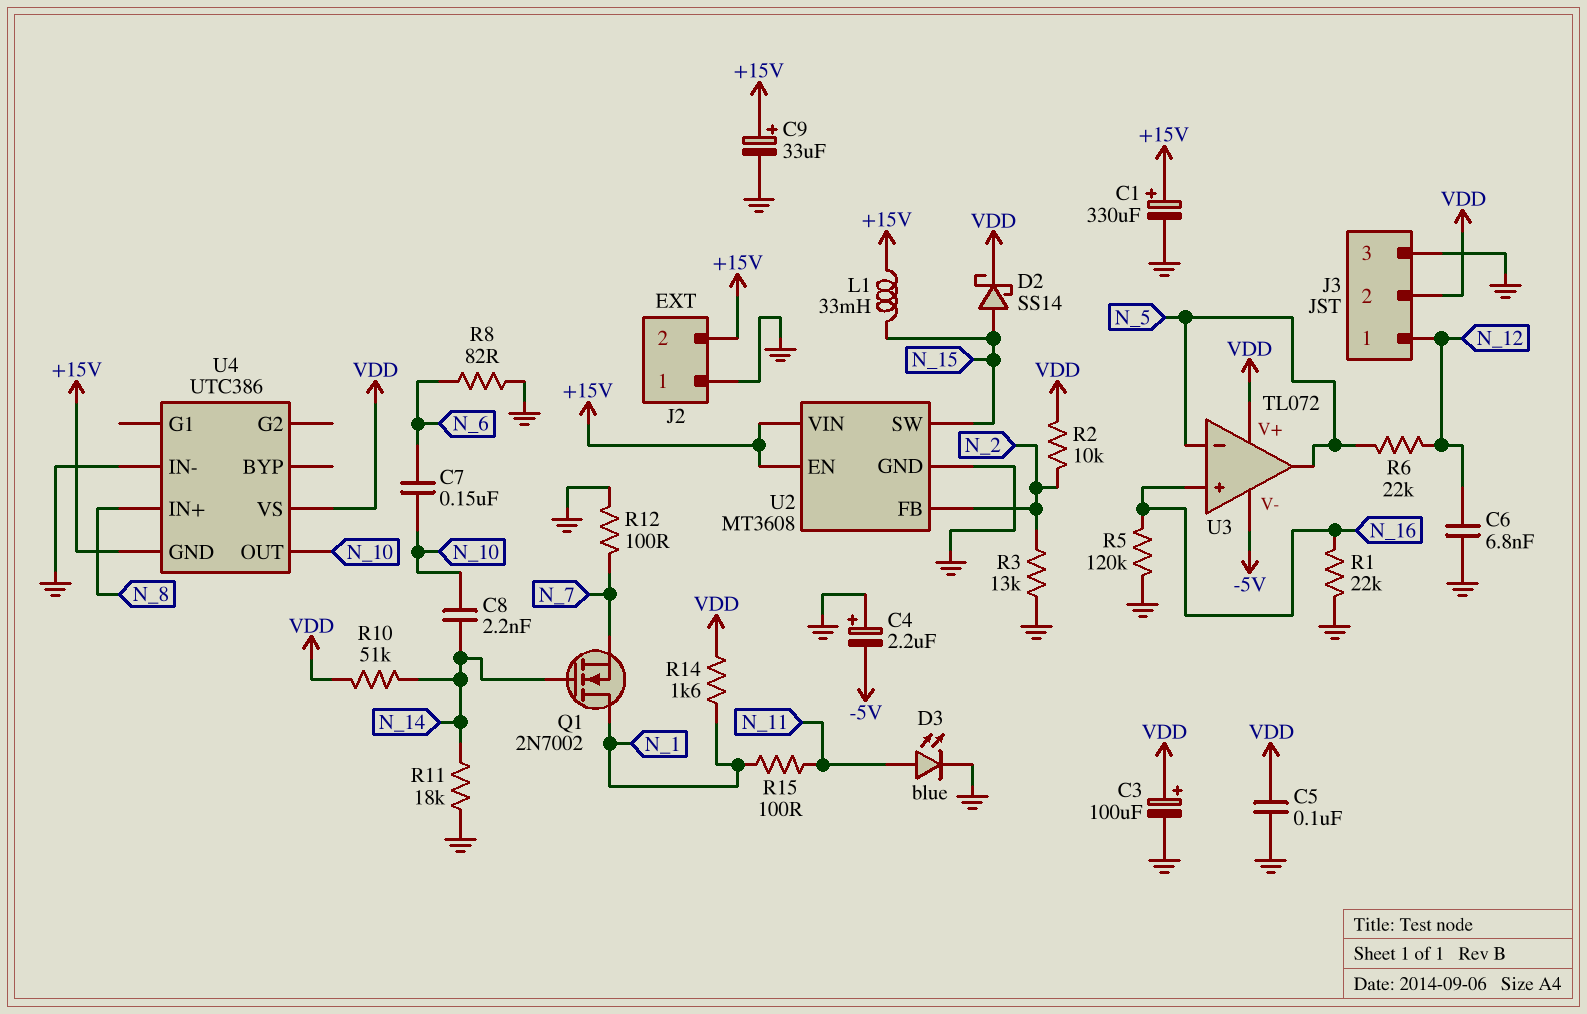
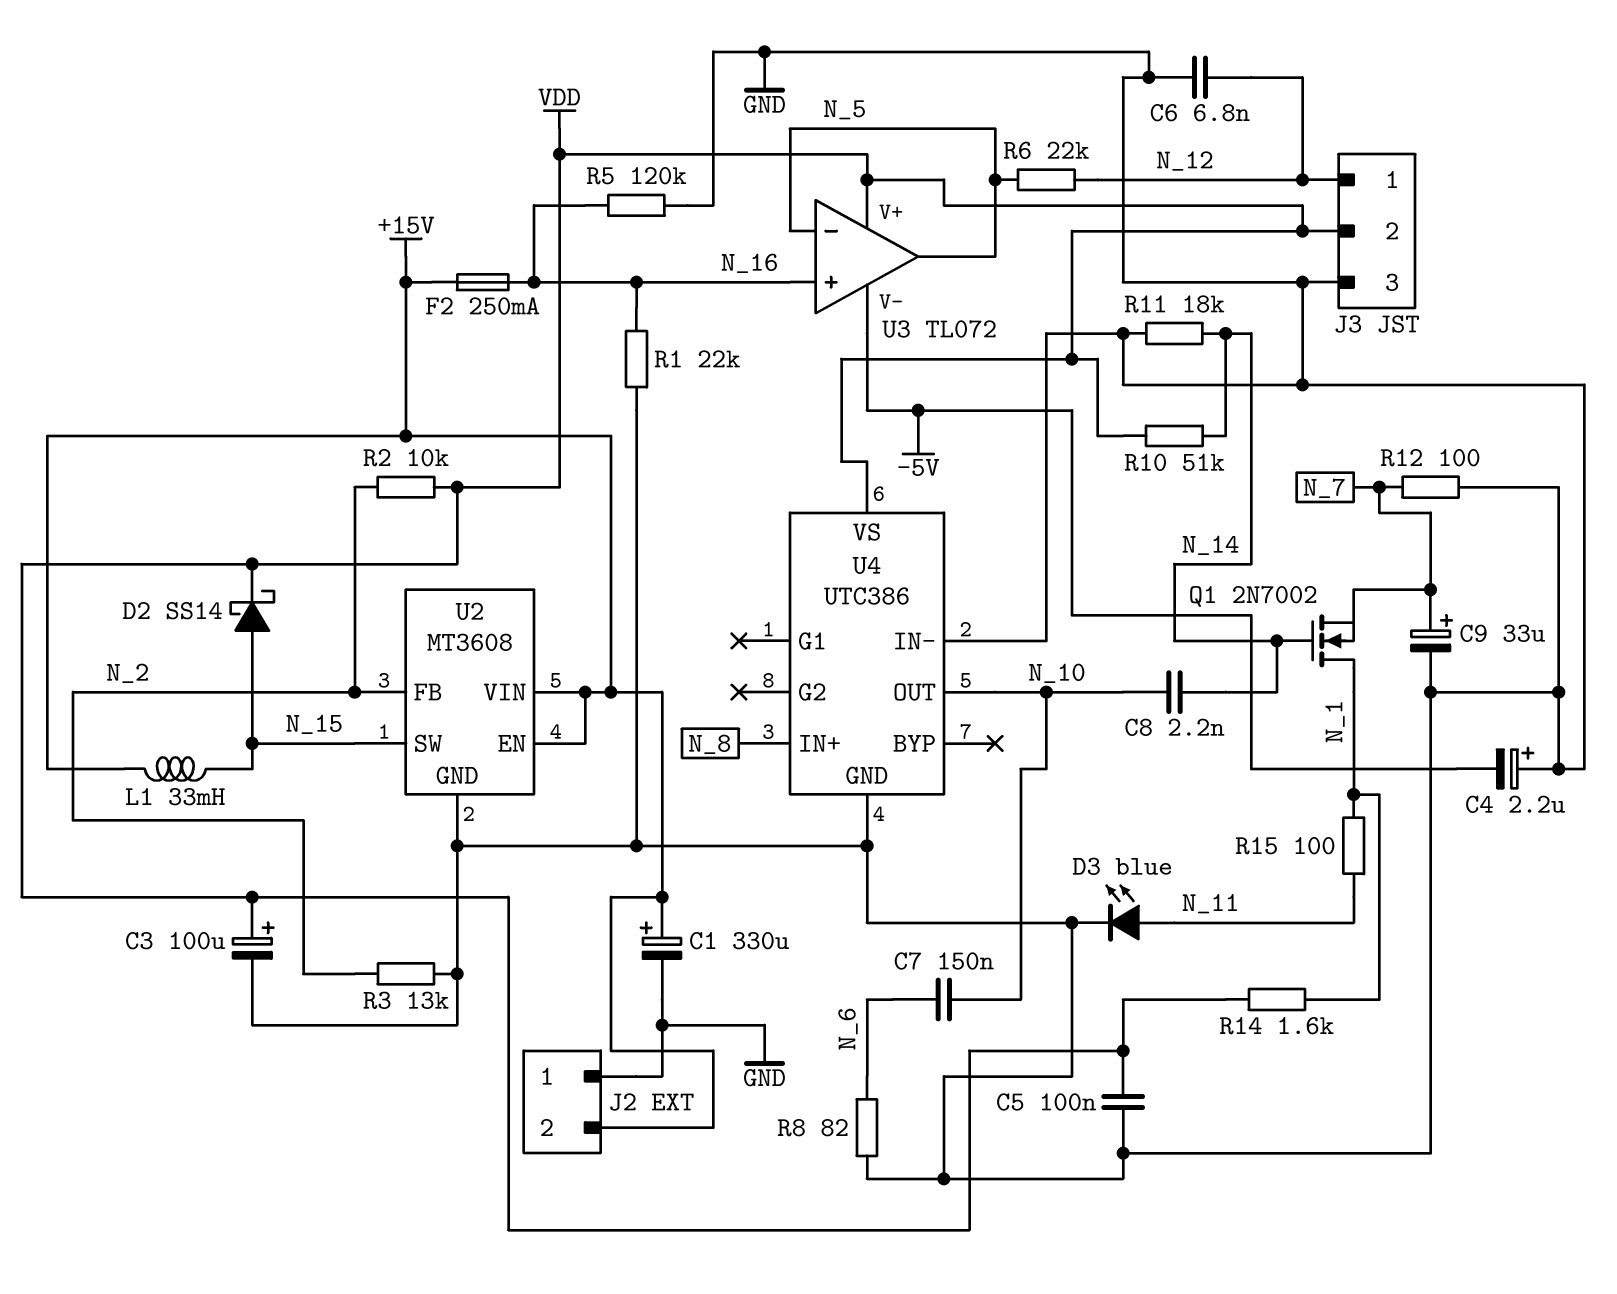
C9: 33uF (plus +15V, minus GND) -> 33uF (plus N_7, minus GND)
F2: none -> 250mA (+15V, N_16)
U4 pin GND: +15V -> GND

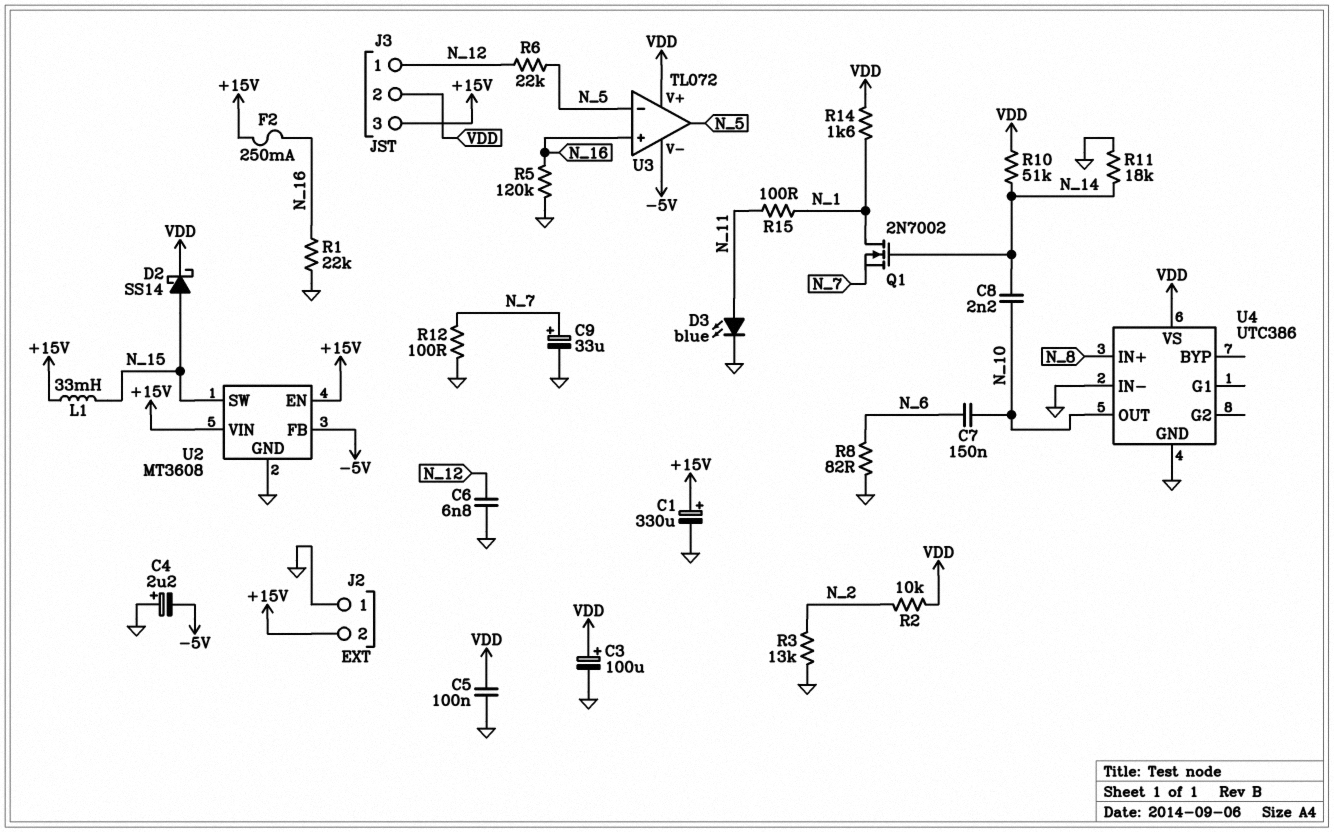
J3 pin 3: GND -> +15V
U2 pin FB: N_2 -> -5V

